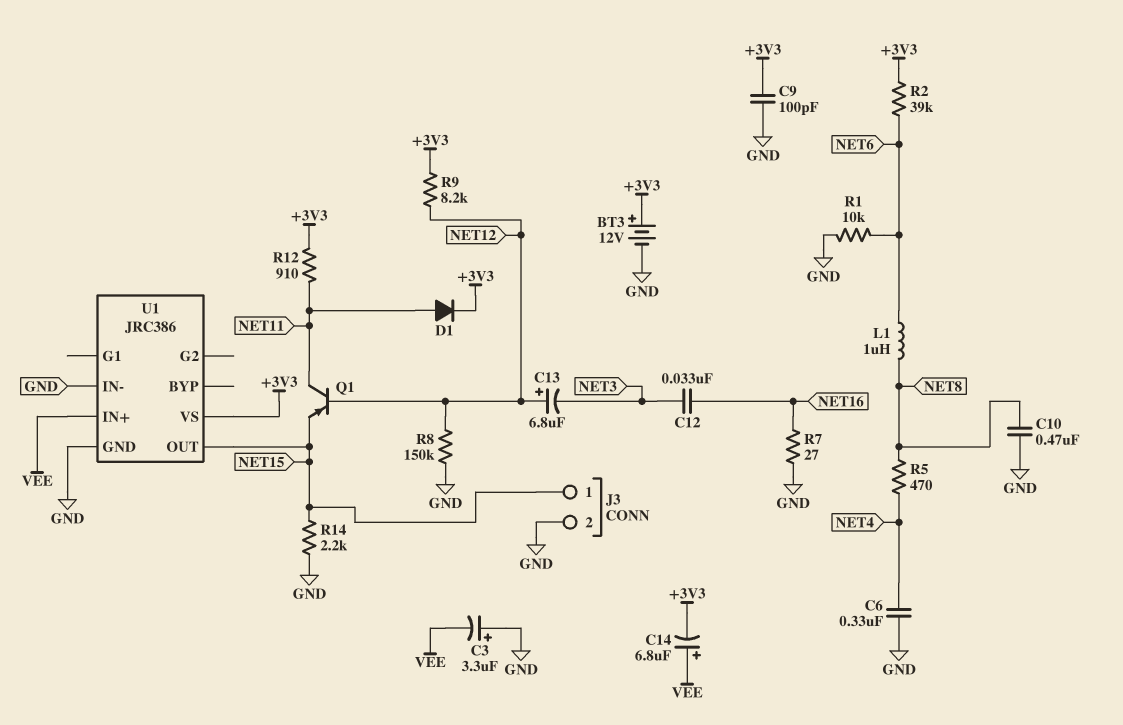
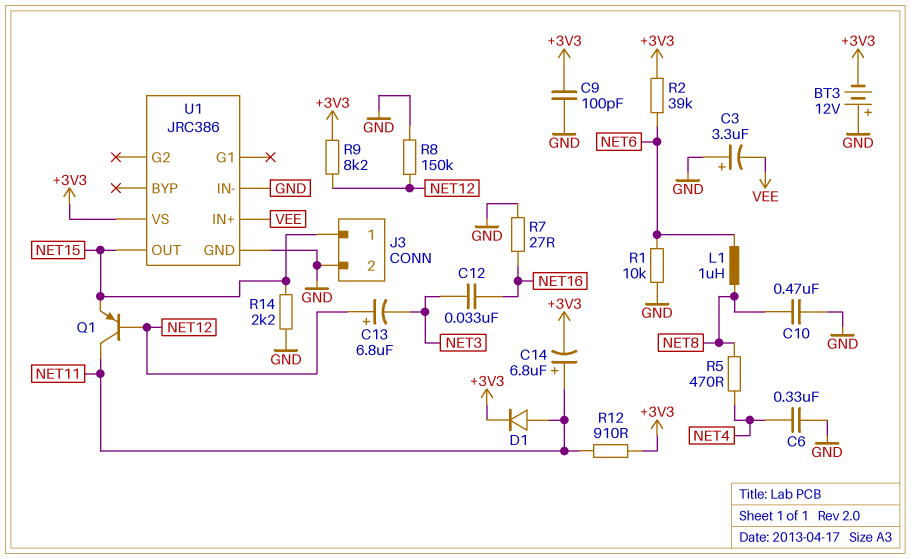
BT3: 12V (plus +3V3, minus GND) -> 12V (plus GND, minus +3V3)
C14: 6.8uF (plus VEE, minus +3V3) -> 6.8uF (plus NET11, minus +3V3)

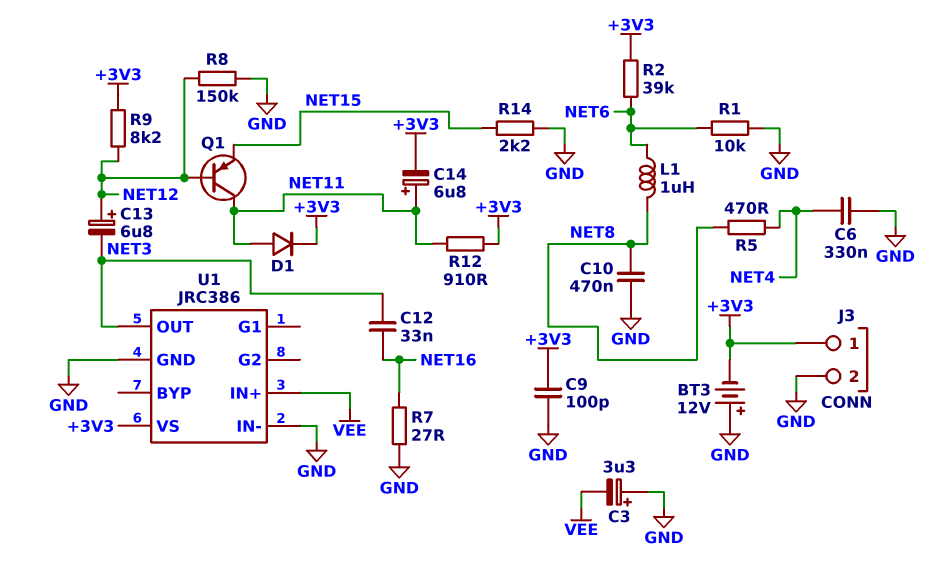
J3 pin 1: NET15 -> +3V3
U1 pin OUT: NET15 -> NET3

